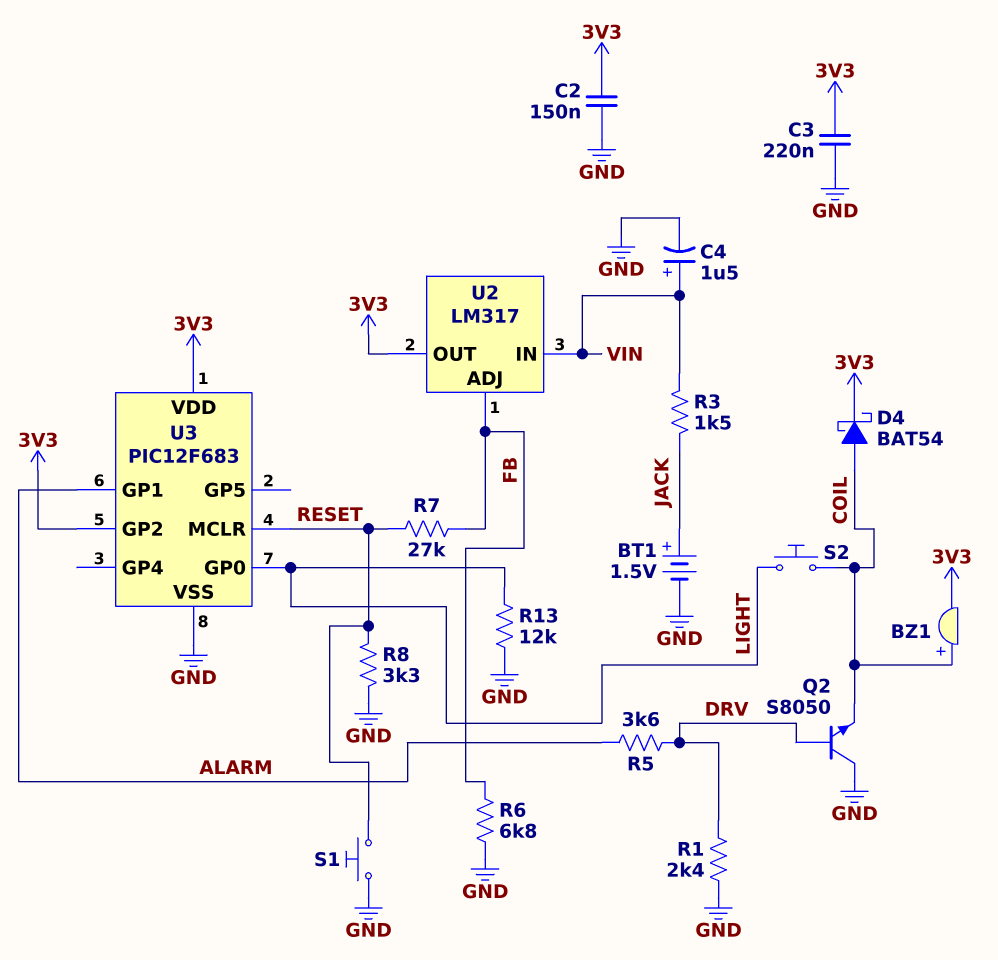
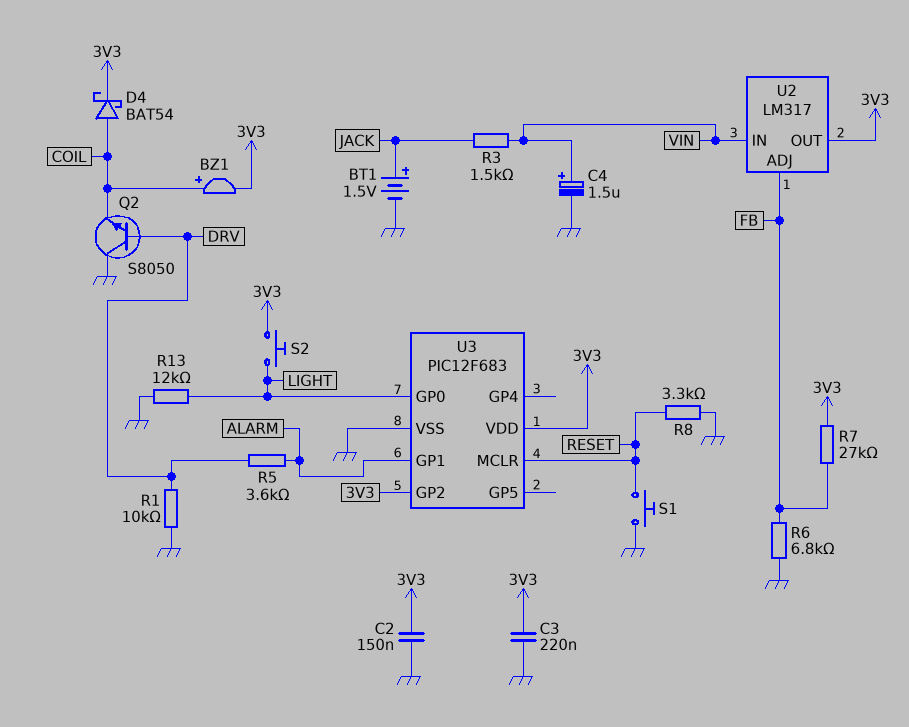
R1: 2.4k (DRV, GND) -> 10k (DRV, GND)
R7: 27k (FB, RESET) -> 27k (3V3, FB)
S2: button (COIL, LIGHT) -> button (3V3, LIGHT)

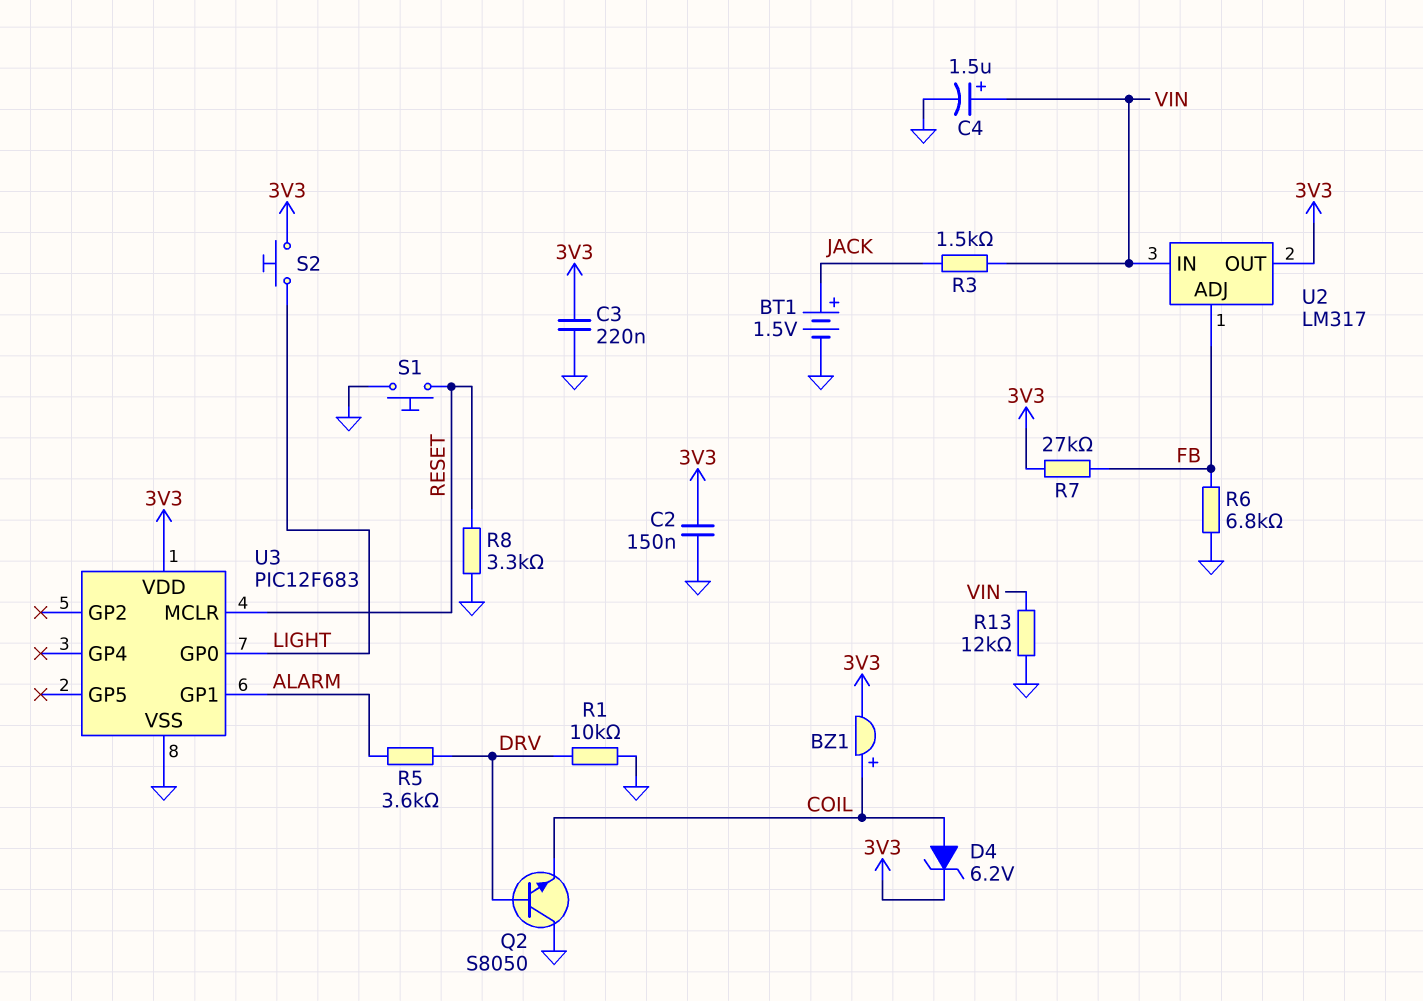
D4: schottky BAT54 (A COIL, K 3V3) -> zener 6.2V (A COIL, K 3V3)
R13: 12k (GND, LIGHT) -> 12k (GND, VIN)
U3 pin GP2: 3V3 -> none

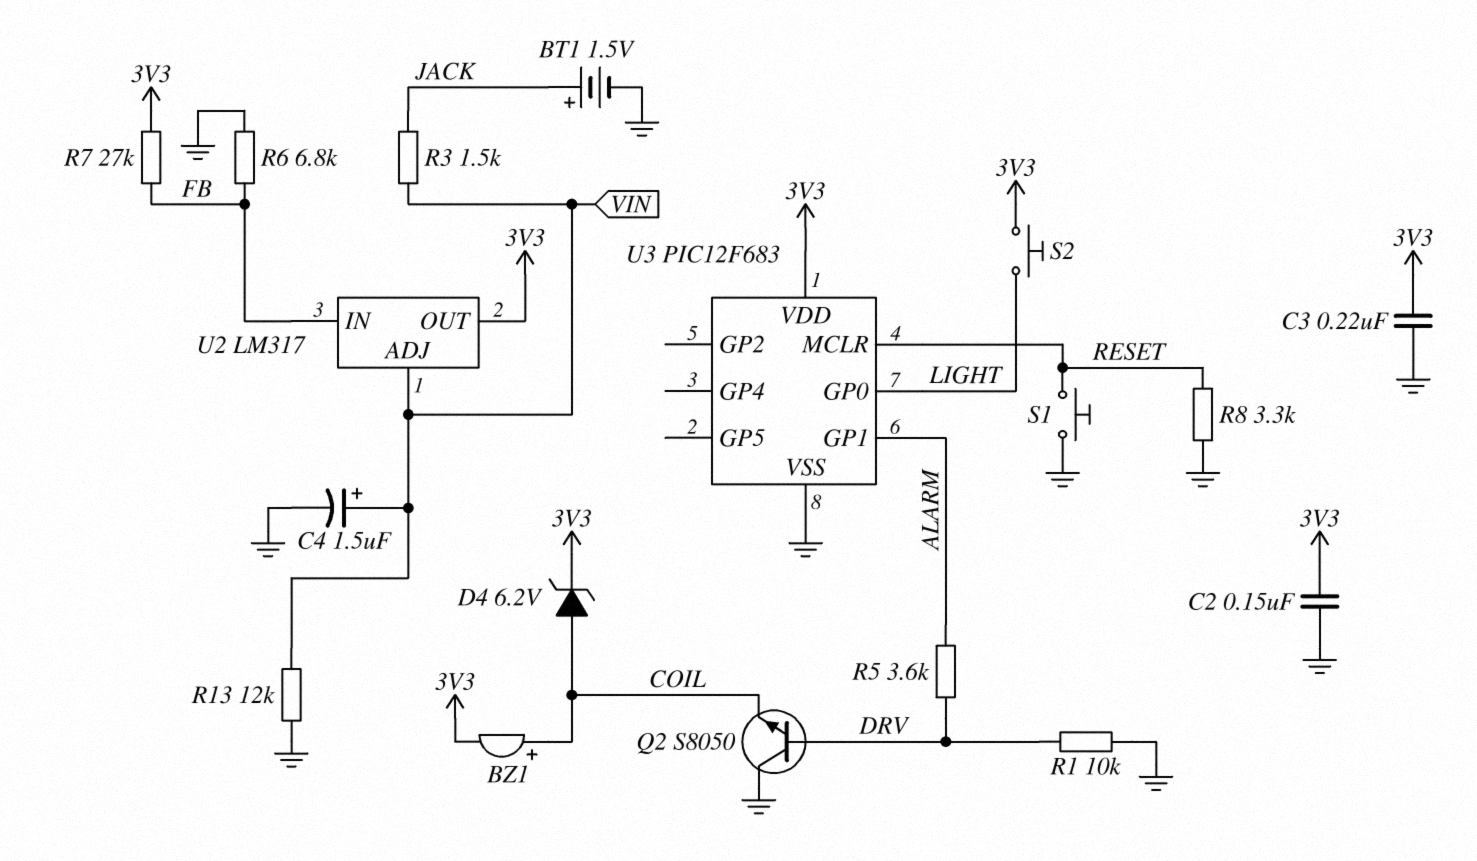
U2 pin ADJ: FB -> VIN
U2 pin IN: VIN -> FB

